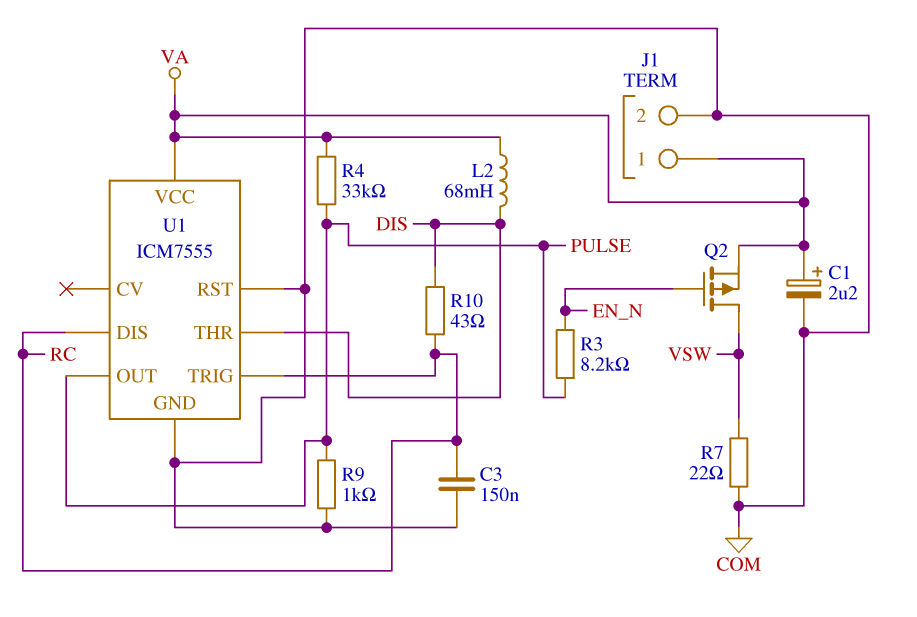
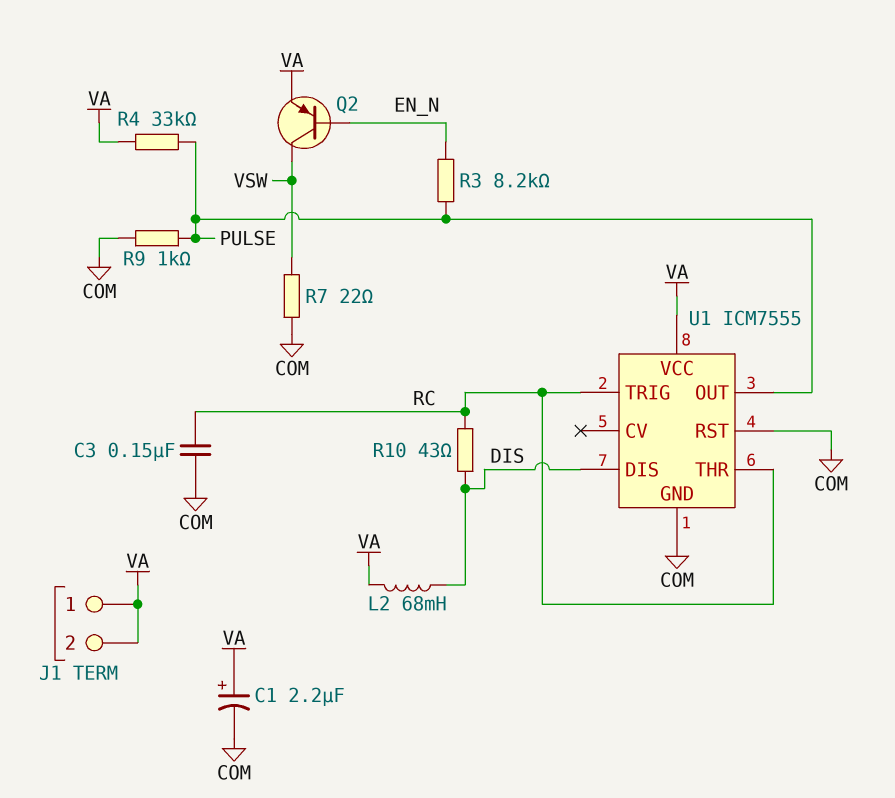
J1 pin 2: COM -> VA
Q2: PMOS (G EN_N, D VSW, S VA) -> PNP (B EN_N, C VSW, E VA)
U1 pin DIS: RC -> DIS
U1 pin THR: DIS -> RC

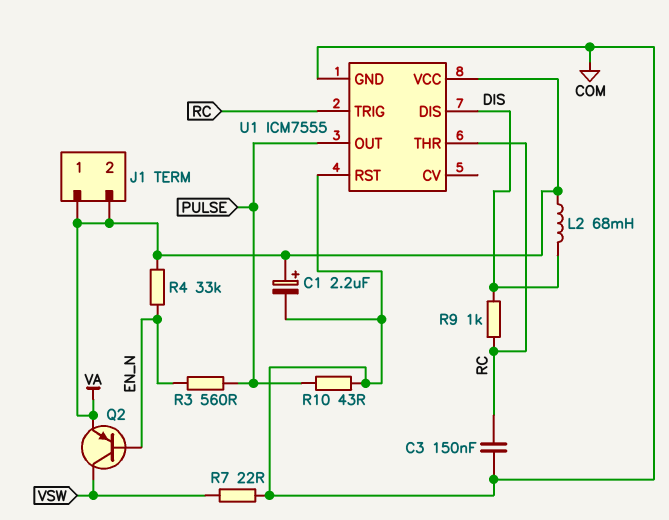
R3: 8.2k (EN_N, PULSE) -> 560 (EN_N, PULSE)
R4: 33k (PULSE, VA) -> 33k (EN_N, VA)
R9: 1k (COM, PULSE) -> 1k (DIS, RC)
R10: 43 (DIS, RC) -> 43 (COM, PULSE)

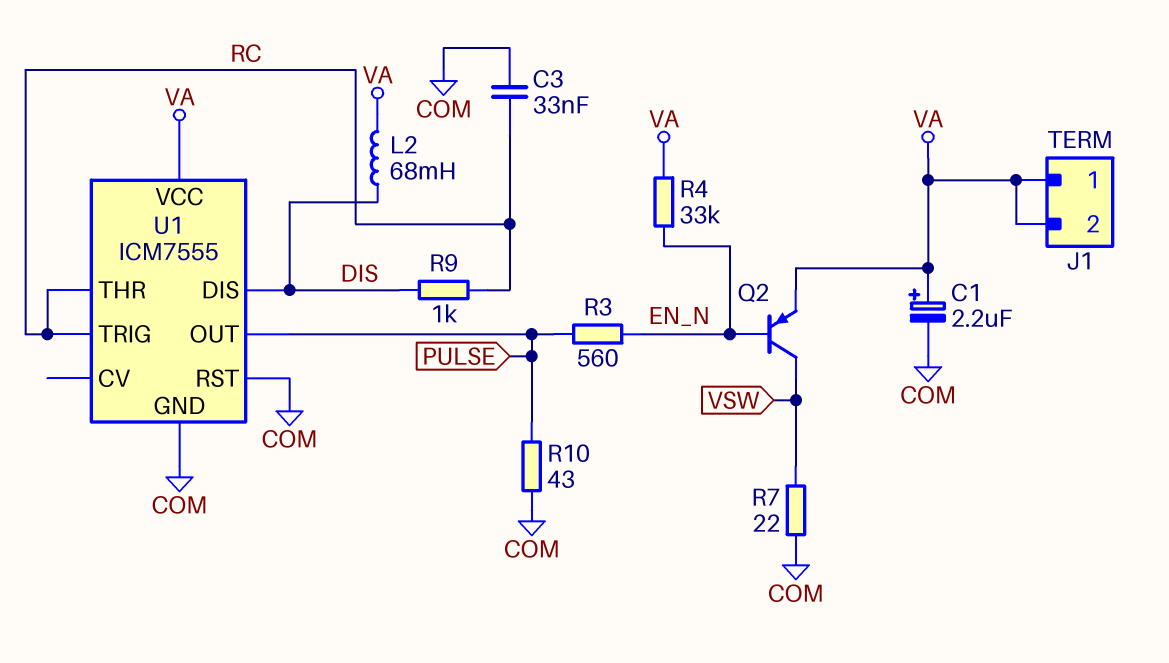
C3: 150nF (COM, RC) -> 33nF (COM, RC)

